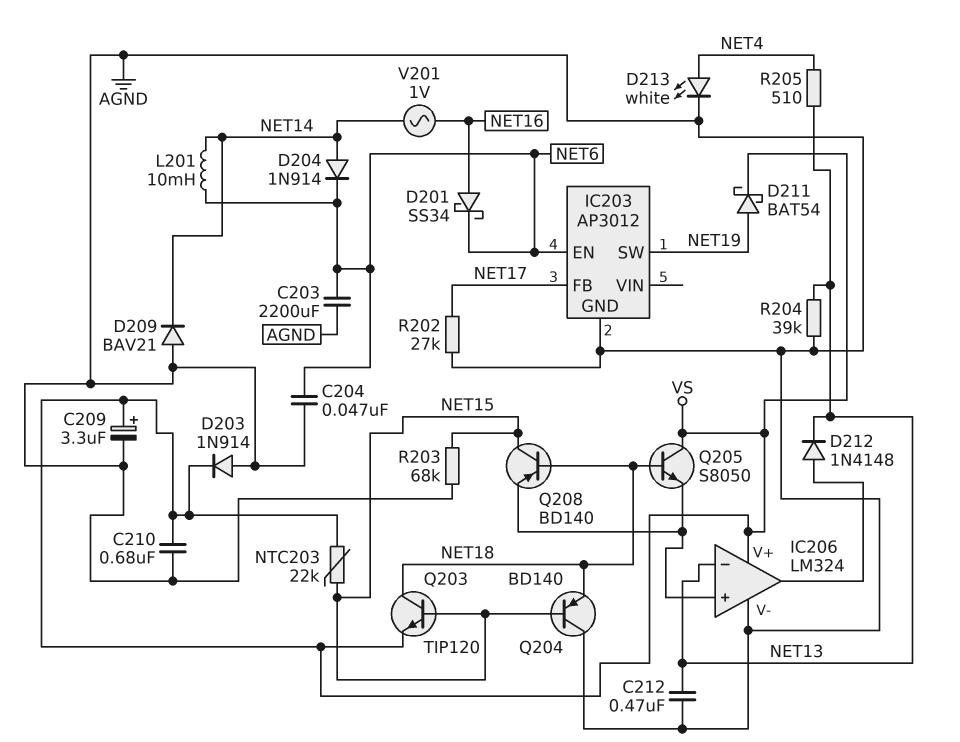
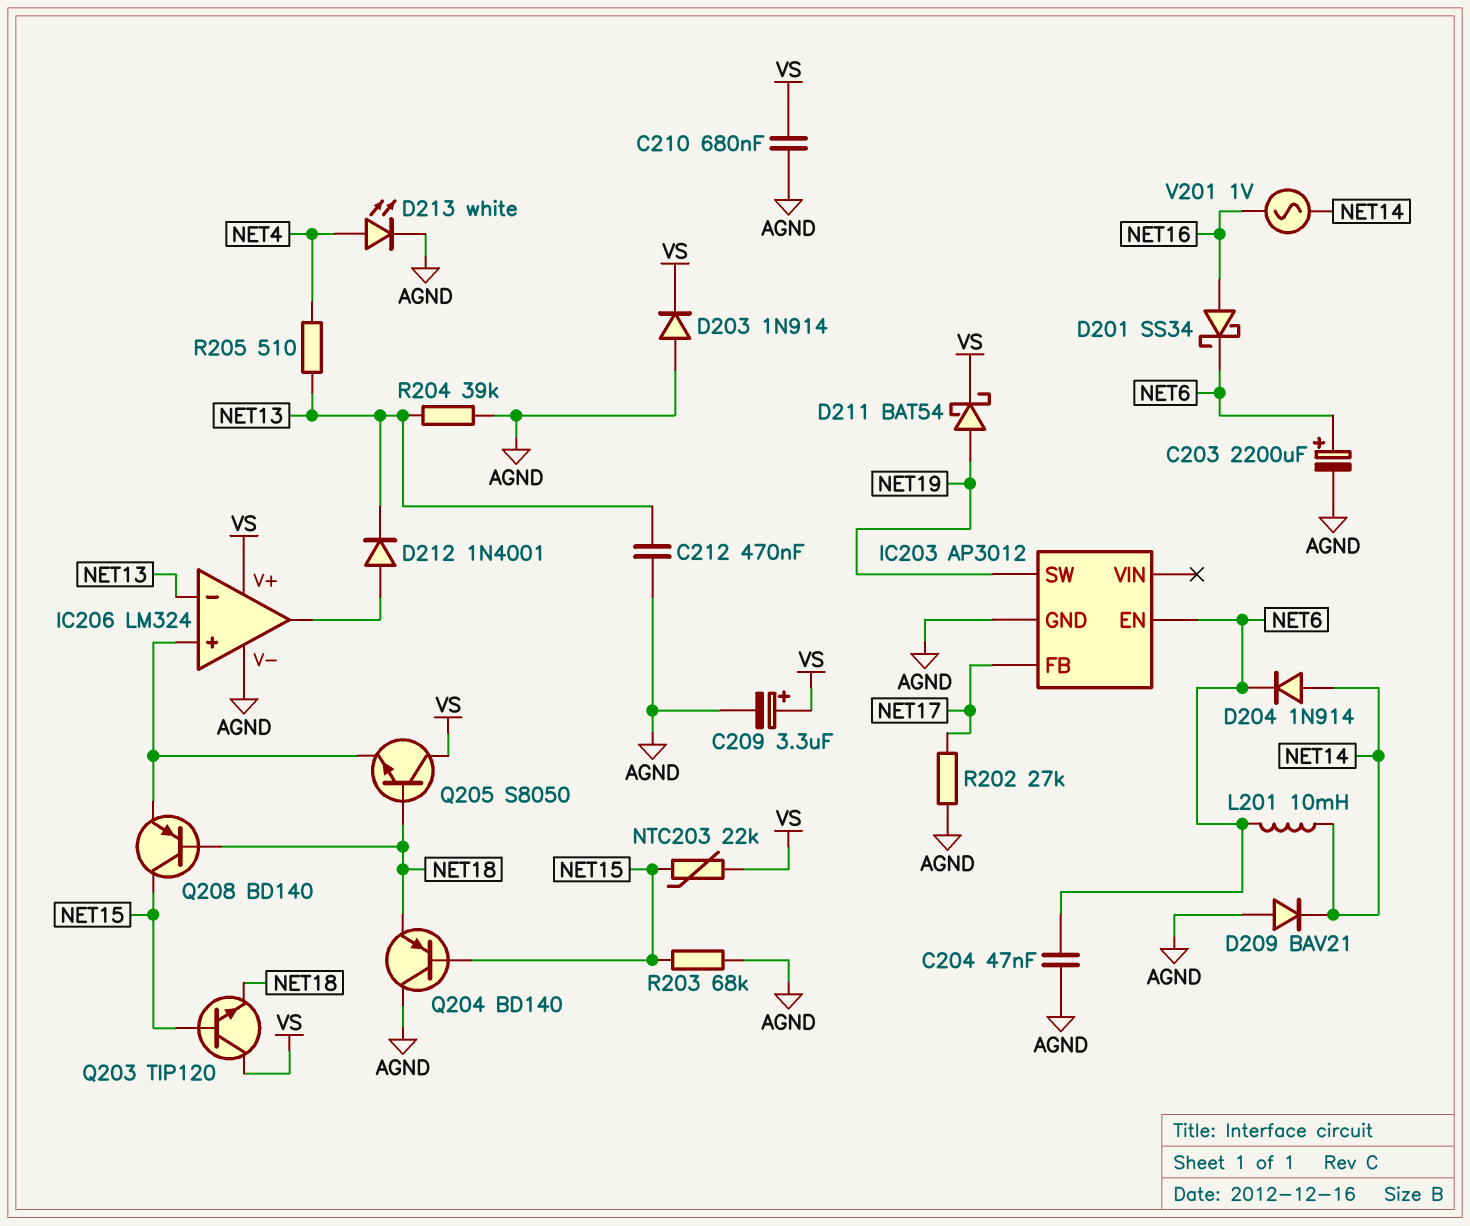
C203: 2200uF (AGND, NET6) -> 2200uF (plus NET6, minus AGND)
D212: diode 1N4148 (A IC206/out, K NET13) -> diode 1N4001 (A IC206/out, K NET13)
Q203: NPN TIP120 (B NET15, C NET18, E VS) -> NPN TIP120 (B NET15, C VS, E NET18)

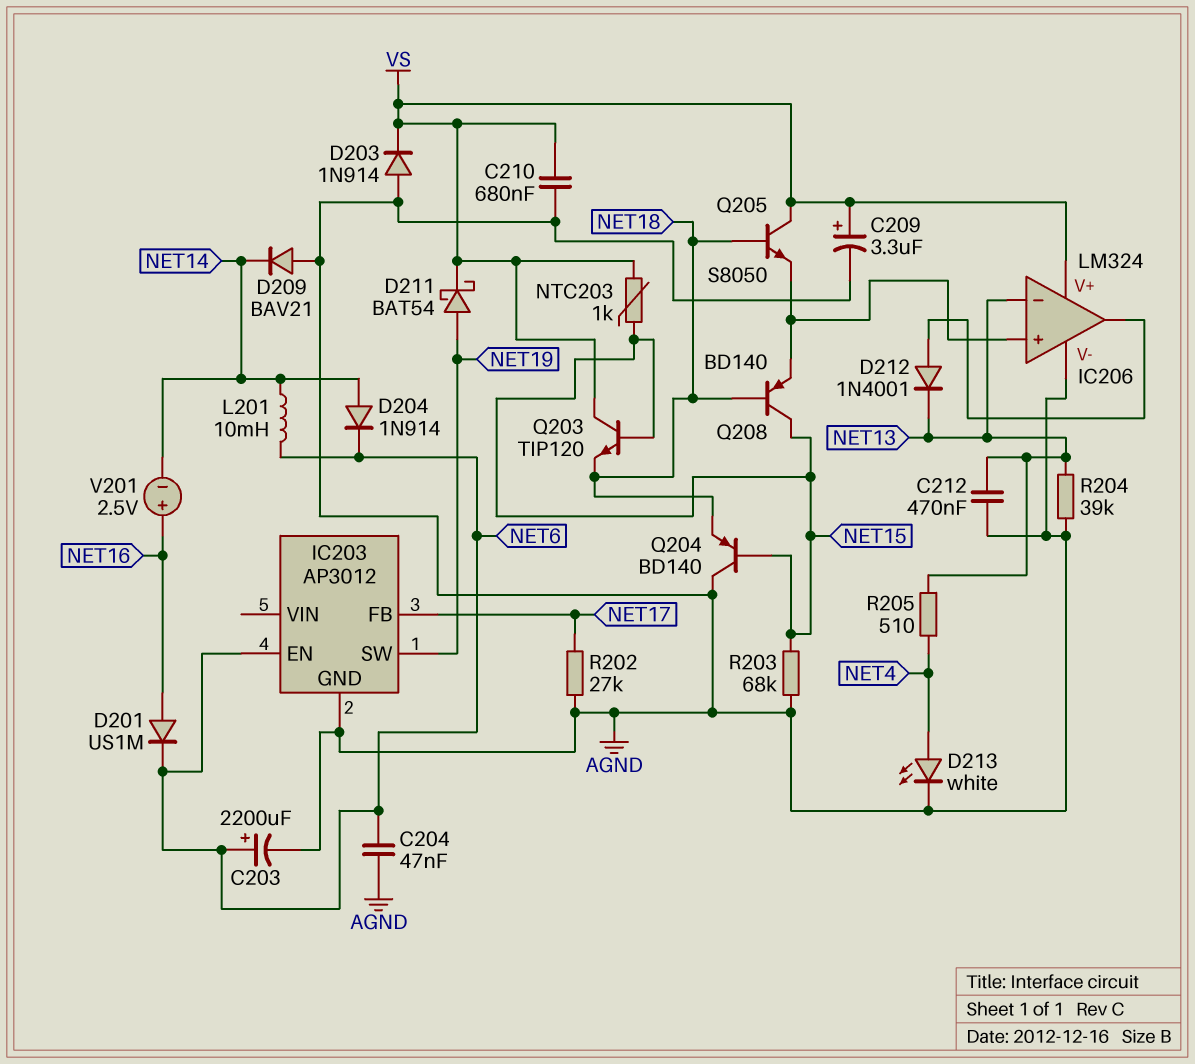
D201: schottky SS34 (A NET16, K NET6) -> diode US1M (A NET16, K NET6)
NTC203: 22k (NET15, VS) -> 1k (NET15, VS)
V201: AC 1V (NET14, NET16) -> 2.5V (plus NET16, minus NET14)

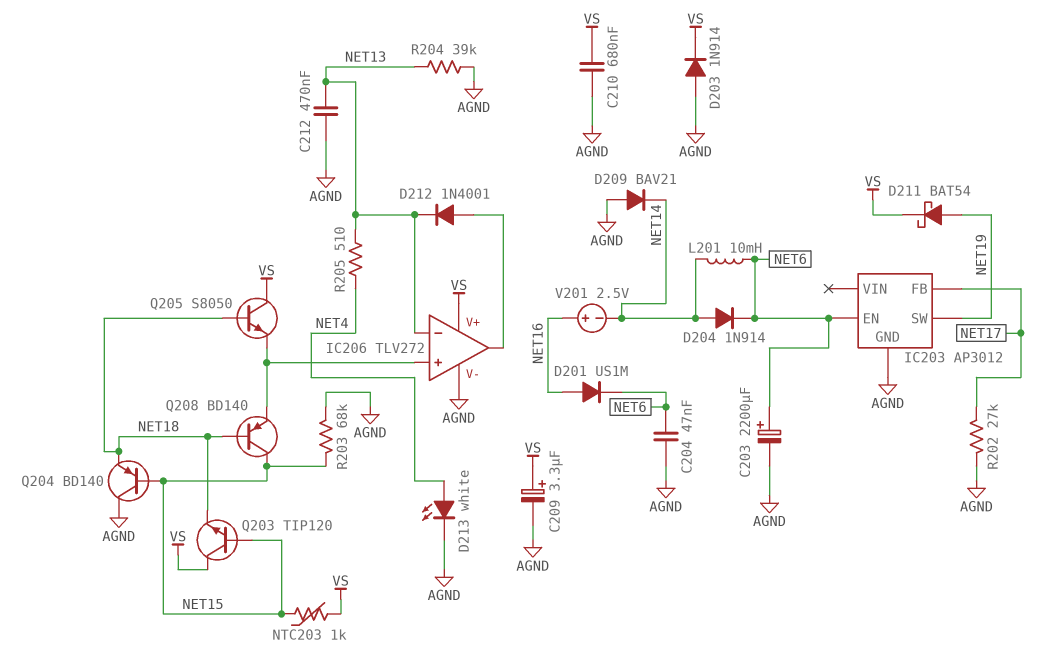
IC206: LM324 -> TLV272

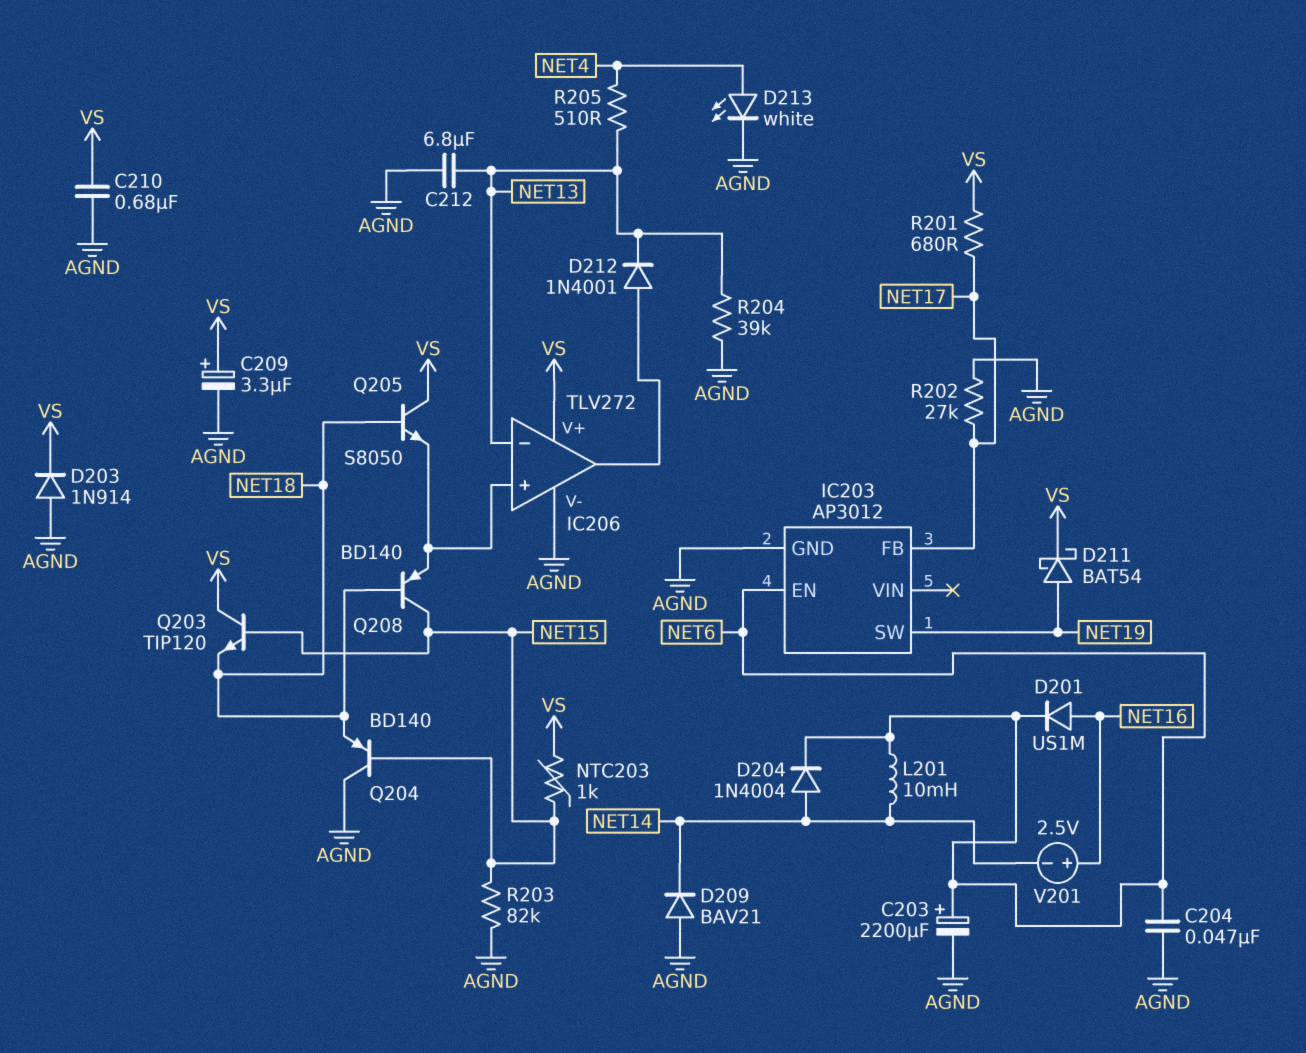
C212: 470nF (AGND, NET13) -> 6.8uF (AGND, NET13)
D204: diode 1N914 (A NET14, K NET6) -> diode 1N4004 (A NET14, K NET6)
R201: none -> 680 (NET17, VS)
R203: 68k (AGND, NET15) -> 82k (AGND, NET15)

